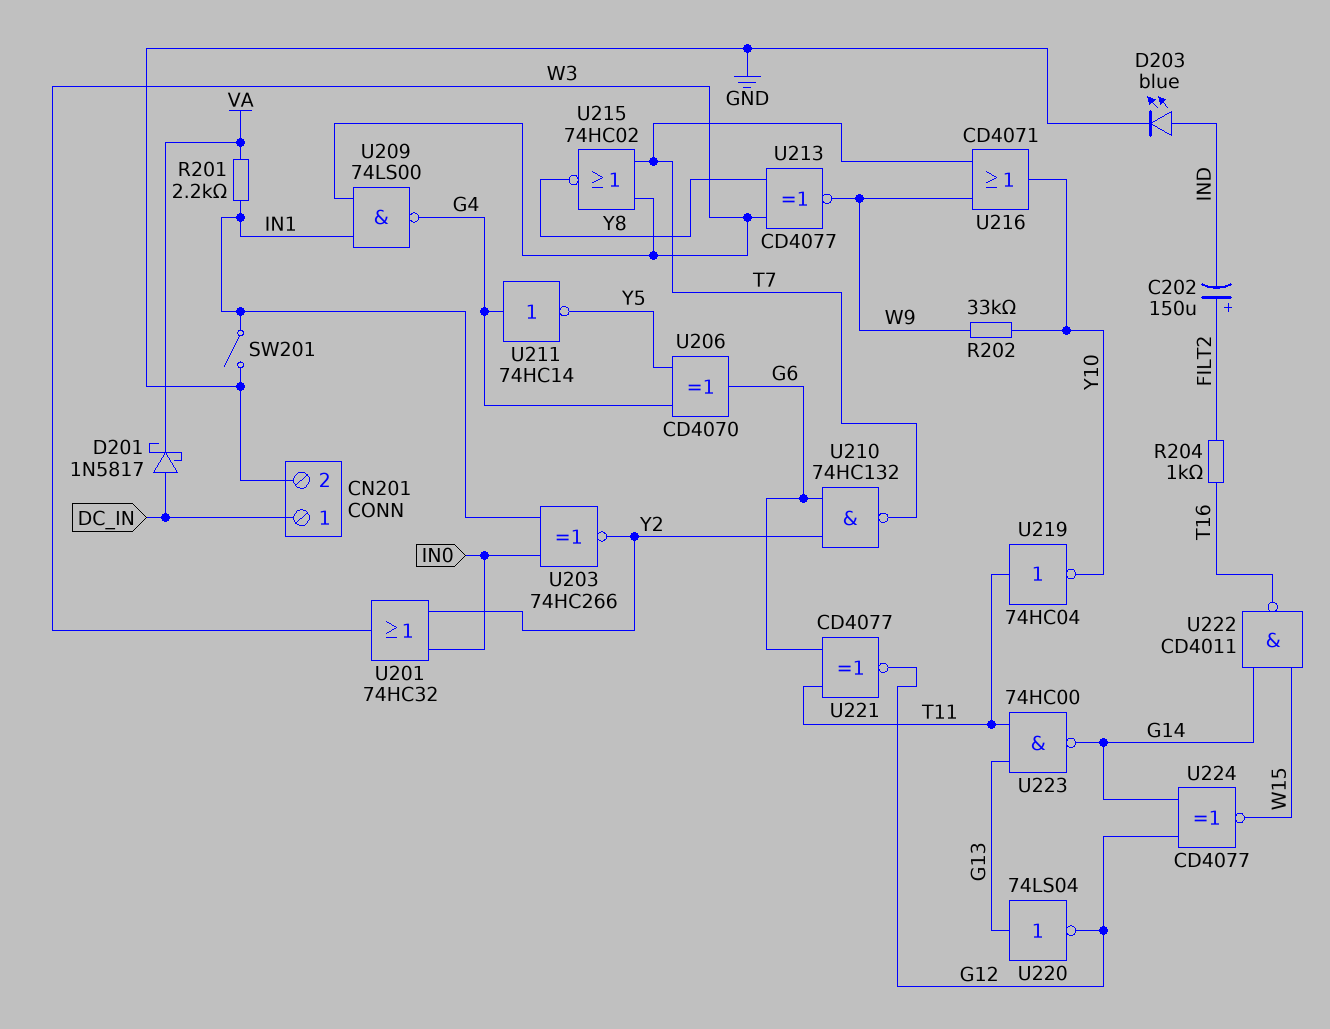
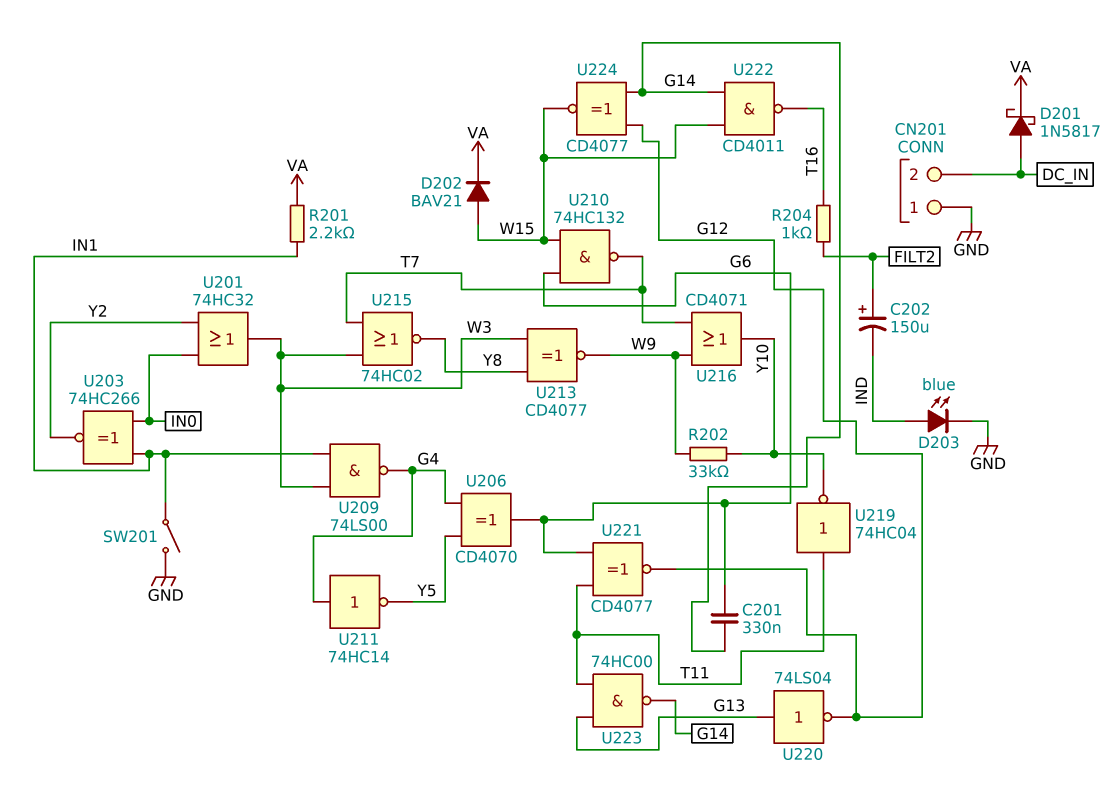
C201: none -> 330nF (G6, G14)
CN201 pin 1: DC_IN -> GND
CN201 pin 2: GND -> DC_IN
D202: none -> diode BAV21 (A W15, K VA)
U210: NAND 74HC132 (in G6, in Y2, out T7) -> NAND 74HC132 (in G6, in W15, out T7)

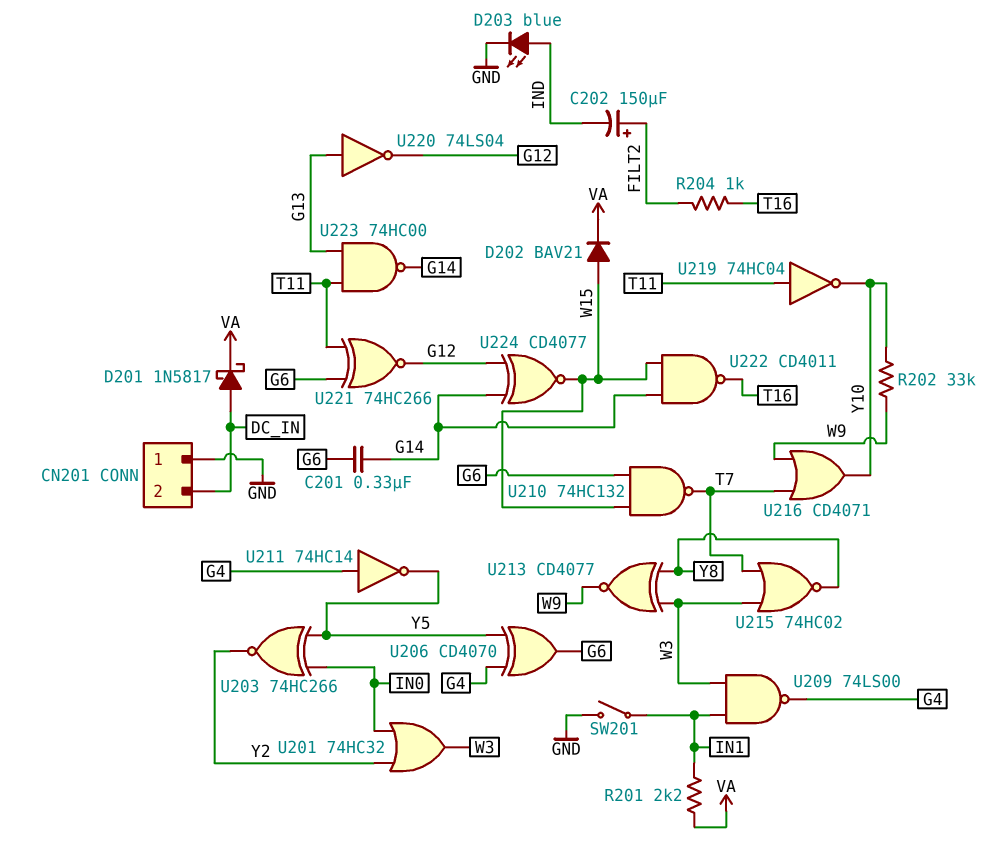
U203: XNOR 74HC266 (in IN0, in IN1, out Y2) -> XNOR 74HC266 (in IN0, in Y5, out Y2)
U221: XNOR CD4077 (in G6, in T11, out G12) -> XNOR 74HC266 (in G6, in T11, out G12)

